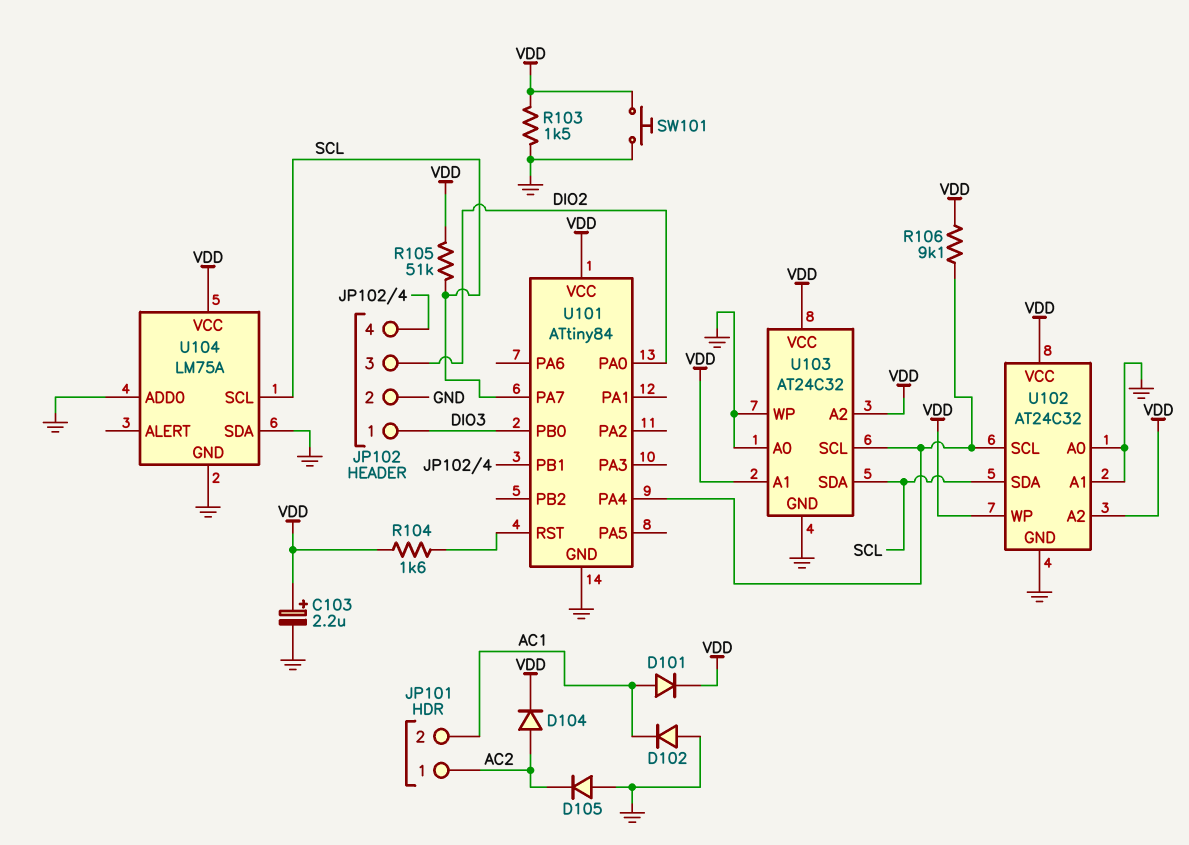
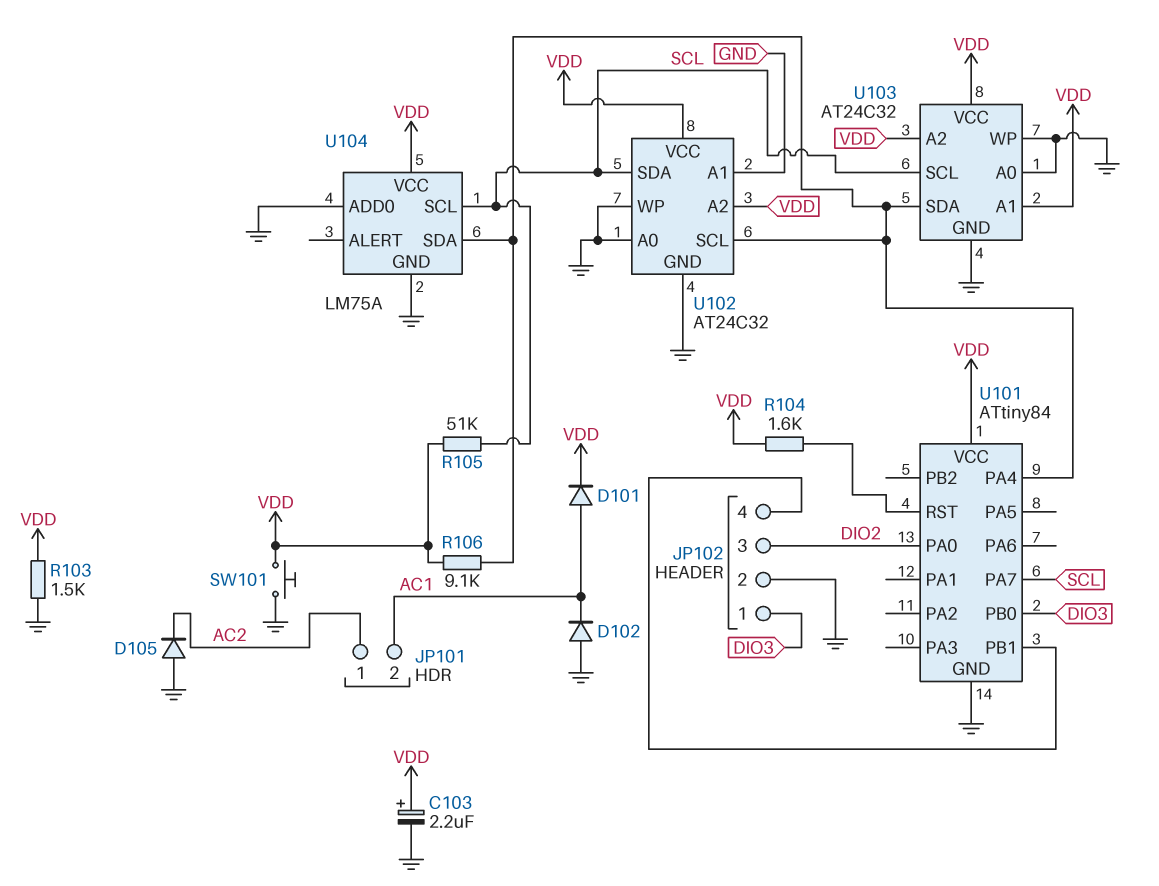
D104: diode (A AC2, K VDD) -> none
U102 pin WP: VDD -> GND
U103 pin SCL: U101/PA4 -> SCL
U103 pin SDA: SCL -> U101/PA4
U104 pin SDA: GND -> U101/PA4

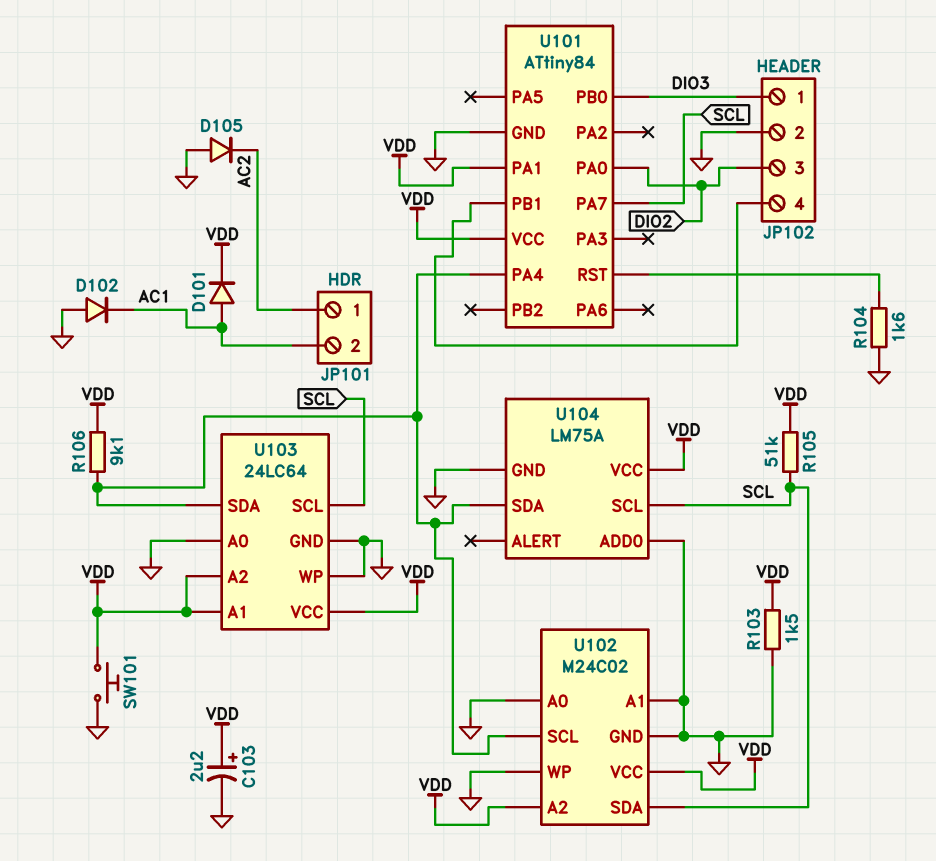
R104: 1.6k (U101/RST, VDD) -> 1.6k (GND, U101/RST)
U101 pin PA1: none -> VDD
U102: AT24C32 -> M24C02
U103: AT24C32 -> 24LC64

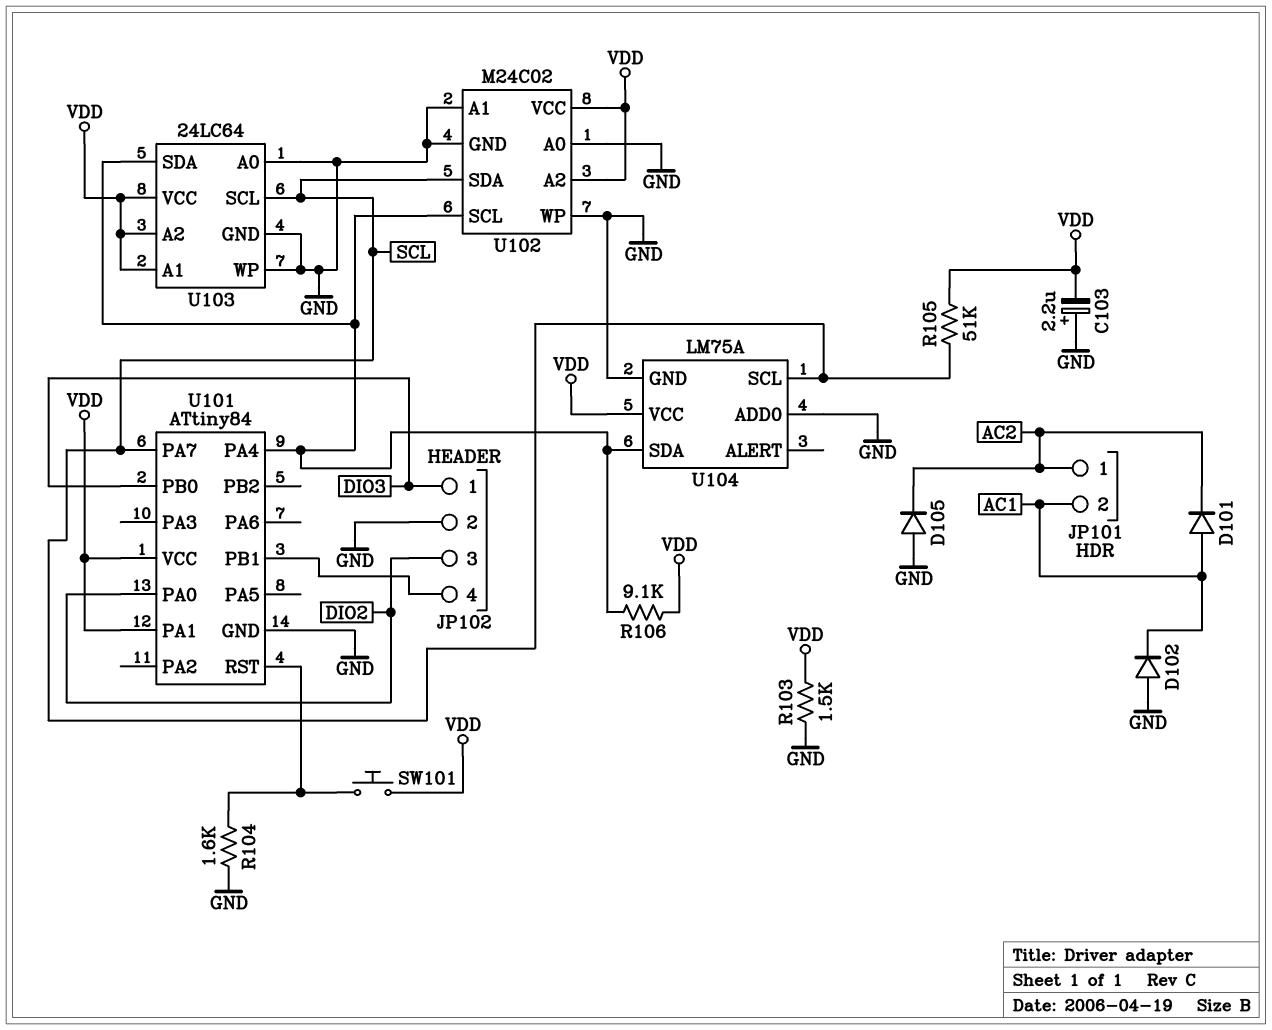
C103: 2.2uF (plus VDD, minus GND) -> 2.2uF (plus GND, minus VDD)
D101: diode (A AC1, K VDD) -> diode (A AC1, K AC2)
SW101: button (GND, VDD) -> button (U101/RST, VDD)

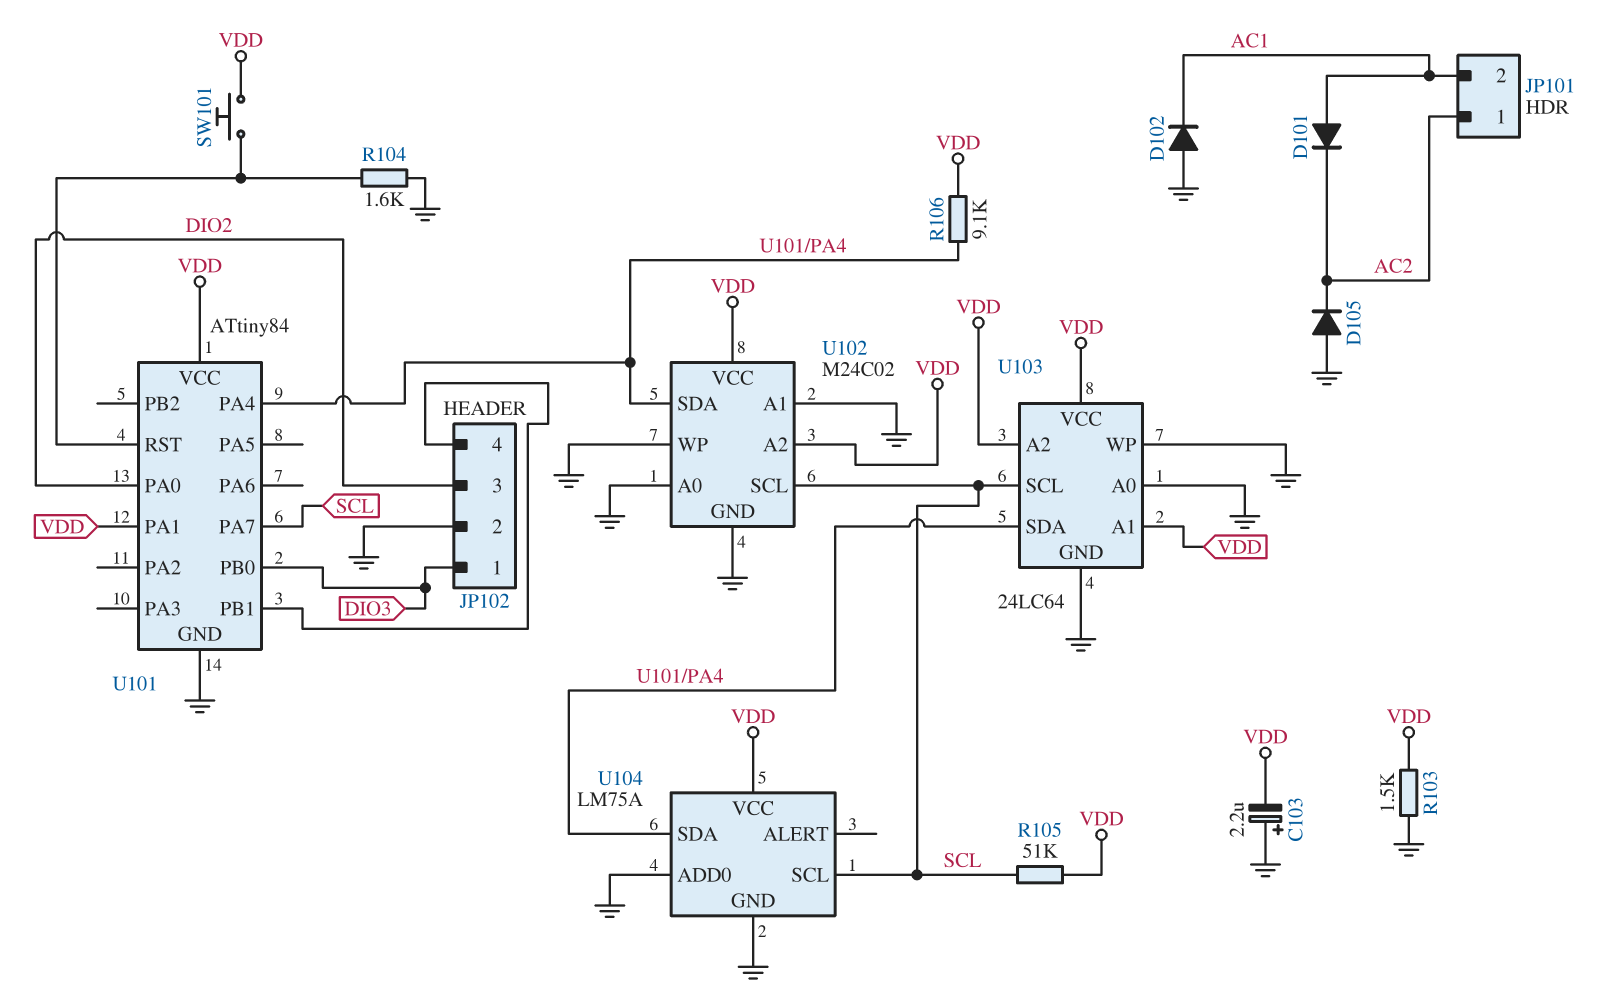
U102 pin SCL: U101/PA4 -> SCL
U102 pin SDA: SCL -> U101/PA4

